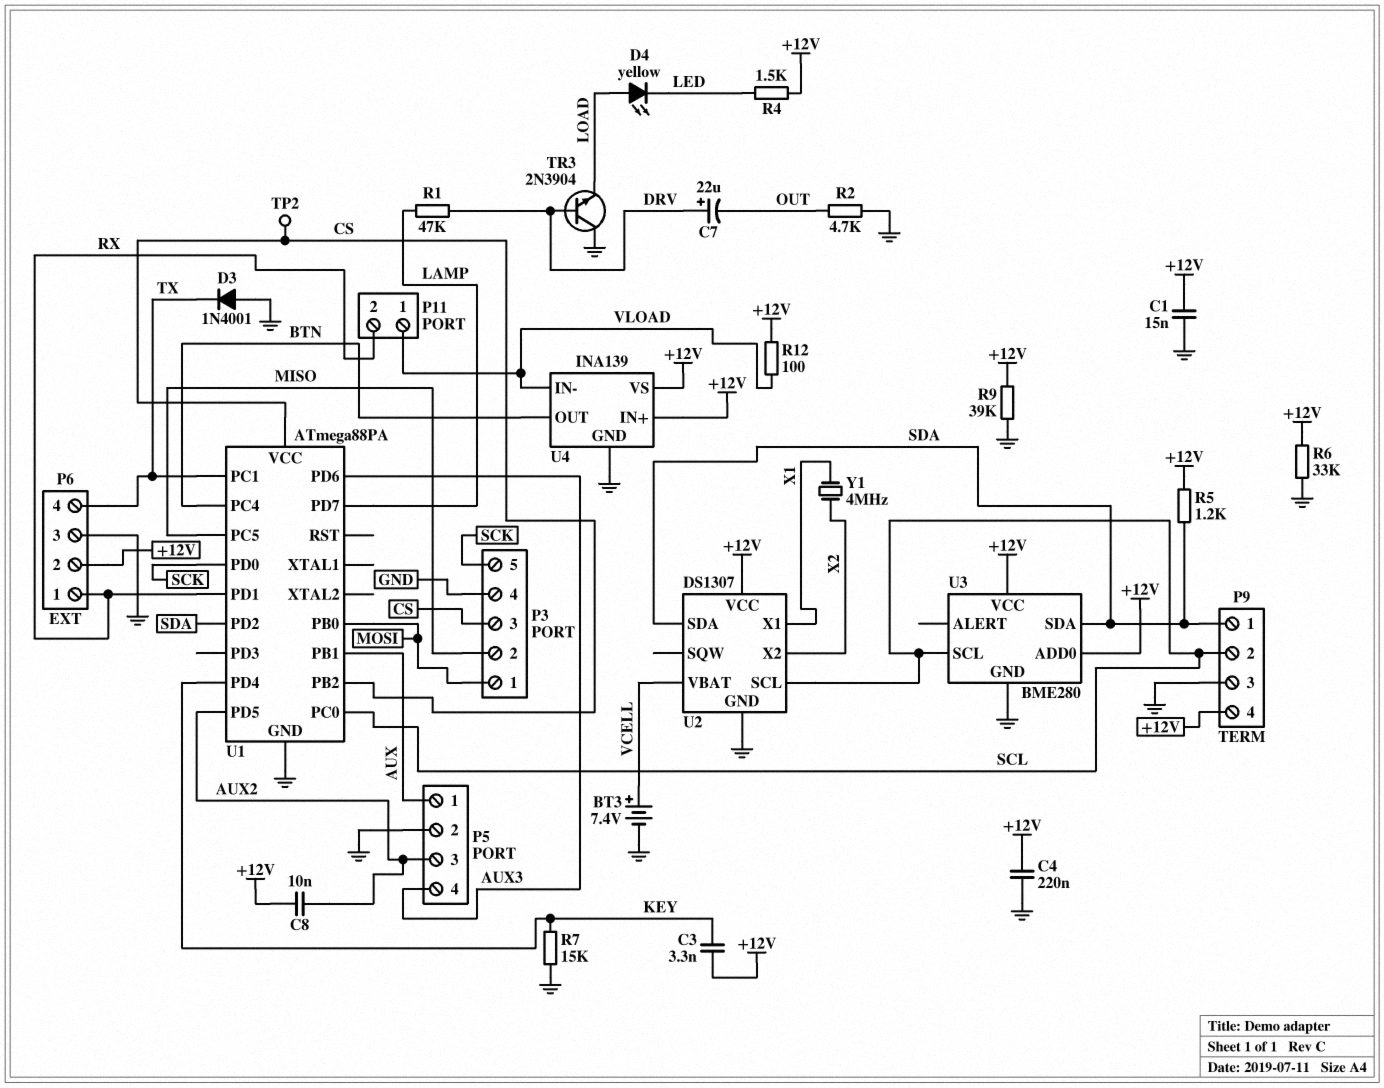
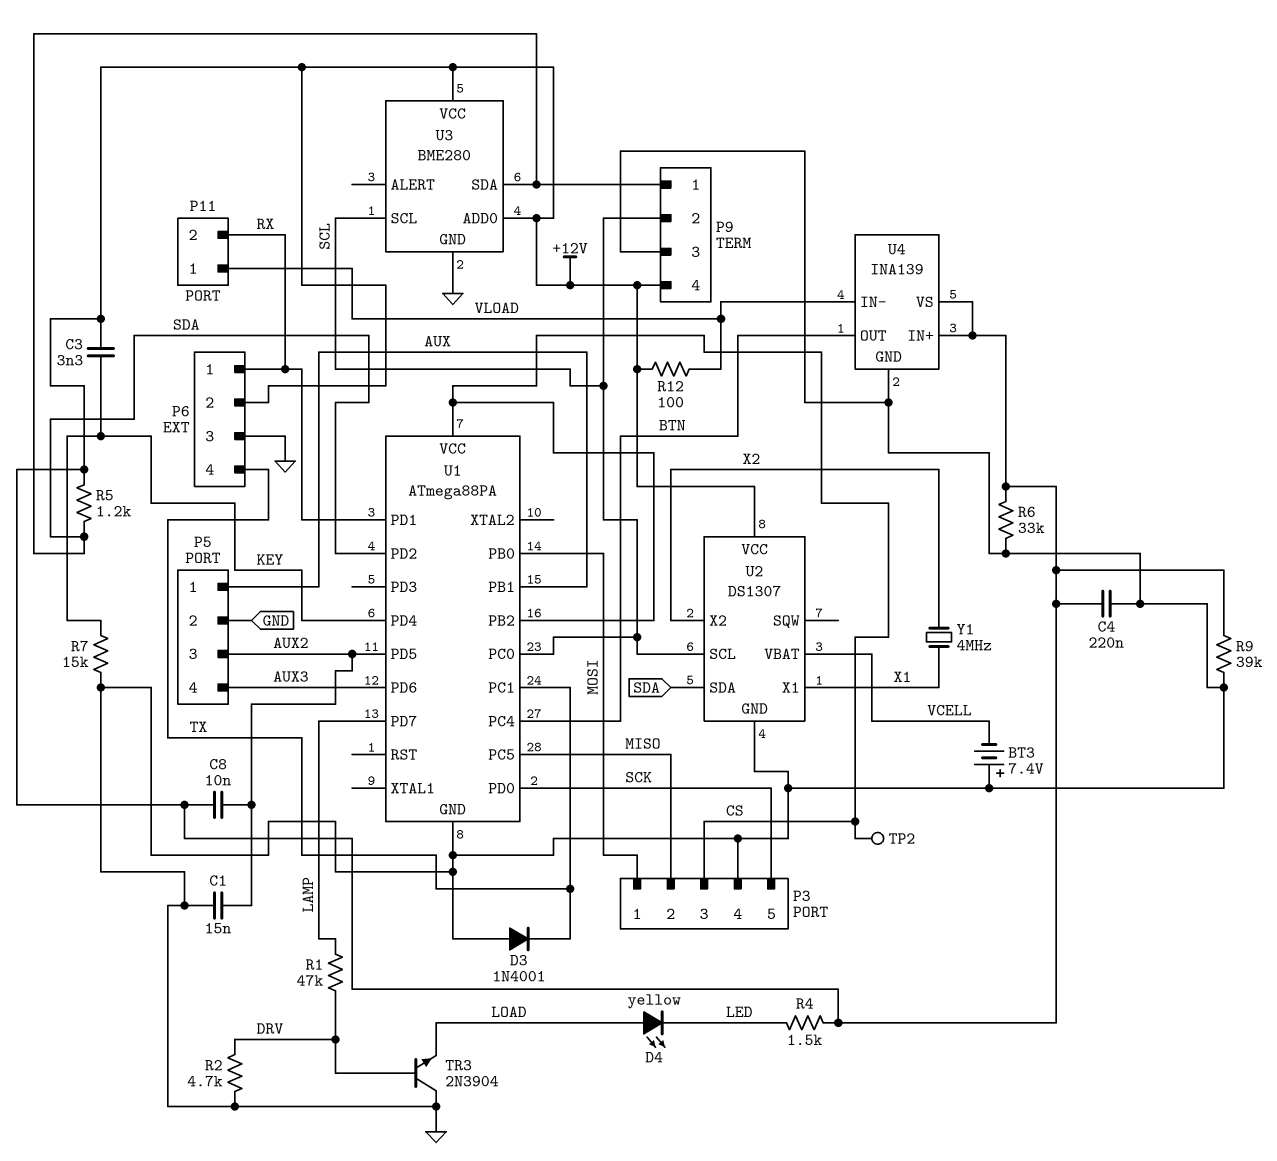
BT3: 7.4V (plus VCELL, minus GND) -> 7.4V (plus GND, minus VCELL)
C1: 15nF (+12V, GND) -> 15nF (AUX2, GND)
C7: 22uF (plus DRV, minus OUT) -> none
R2: 4.7k (GND, OUT) -> 4.7k (DRV, GND)

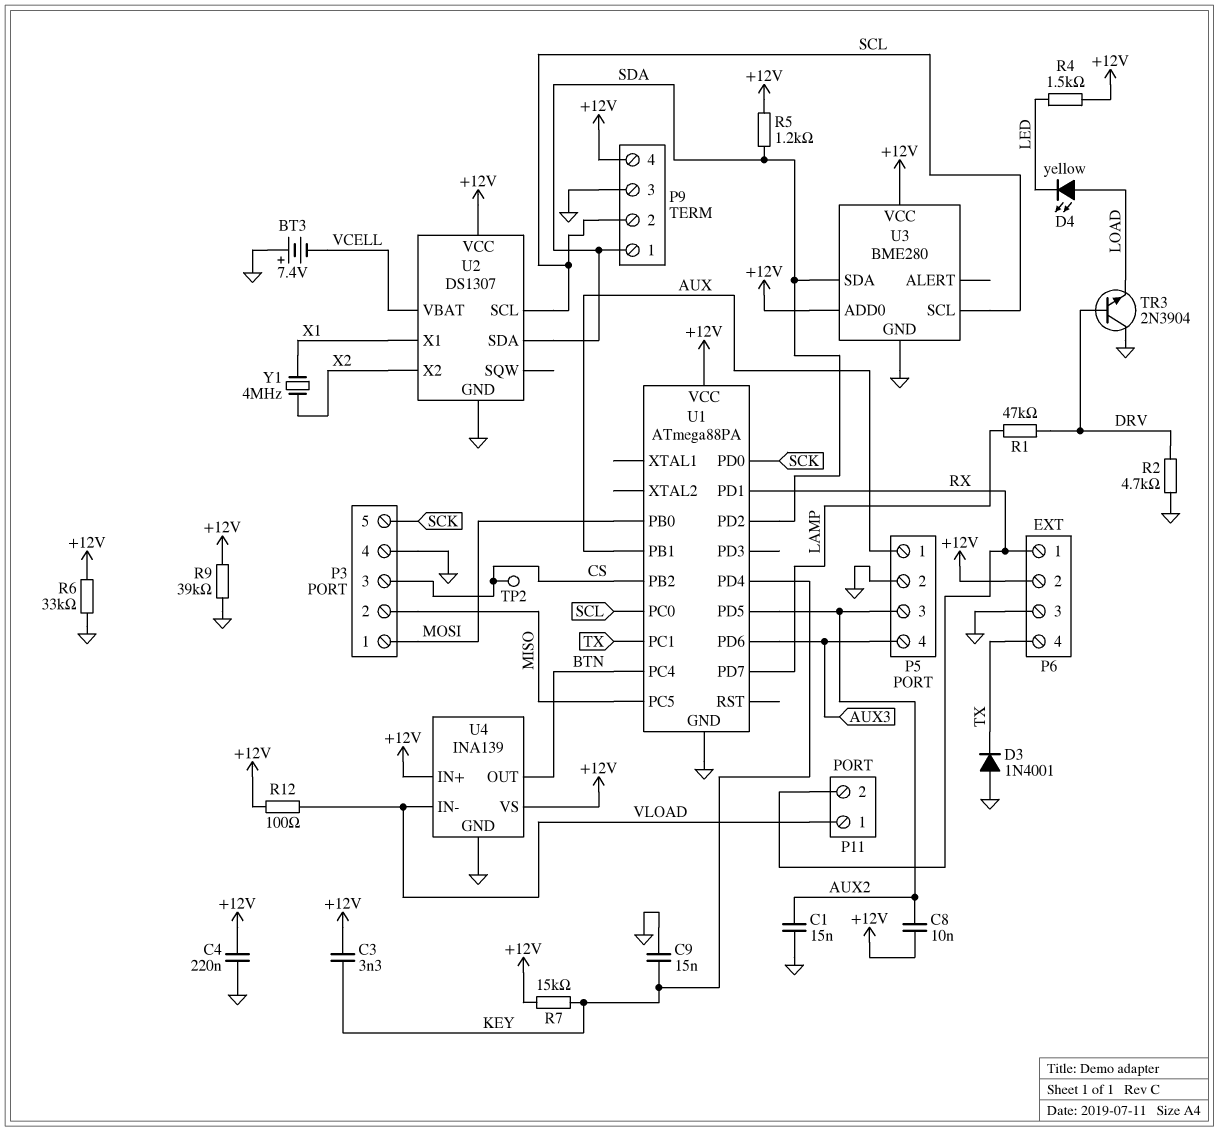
C9: none -> 15nF (GND, KEY)
R7: 15k (GND, KEY) -> 15k (+12V, KEY)
U1 pin VCC: CS -> +12V

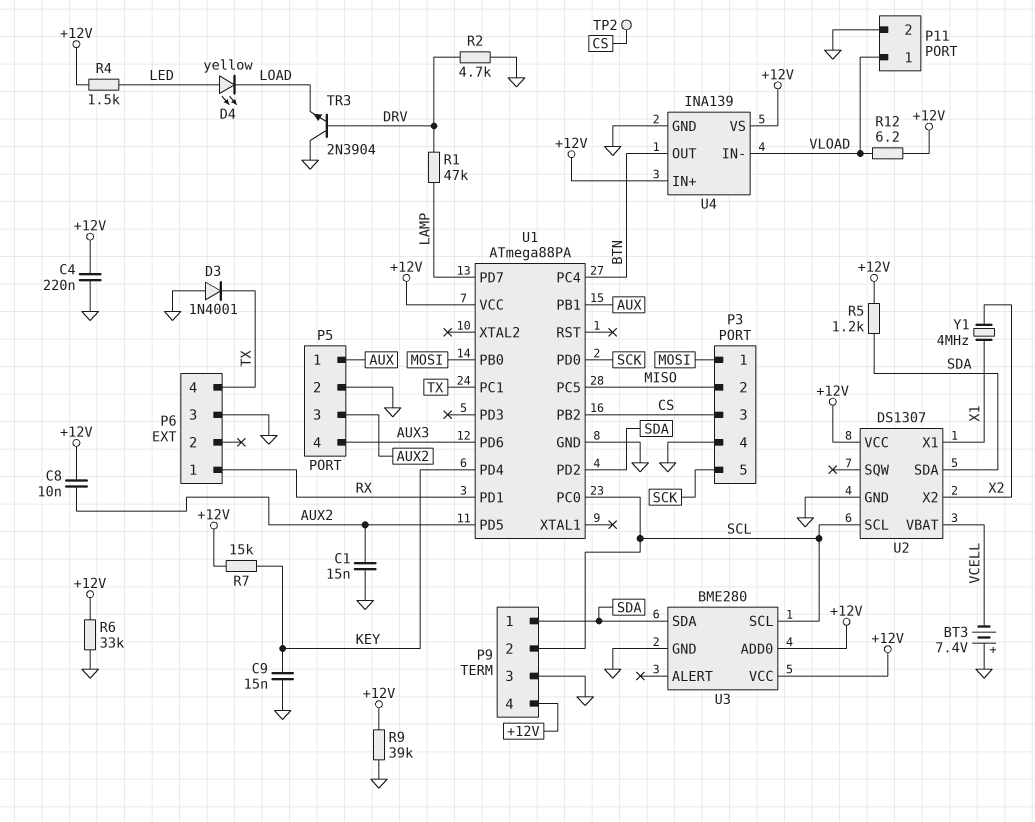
C3: 3.3nF (+12V, KEY) -> none
D4: LED yellow (A LOAD, K LED) -> LED yellow (A LED, K LOAD)
P6 pin 2: +12V -> none
P11 pin 2: RX -> GND
R12: 100 (+12V, VLOAD) -> 6.2 (+12V, VLOAD)

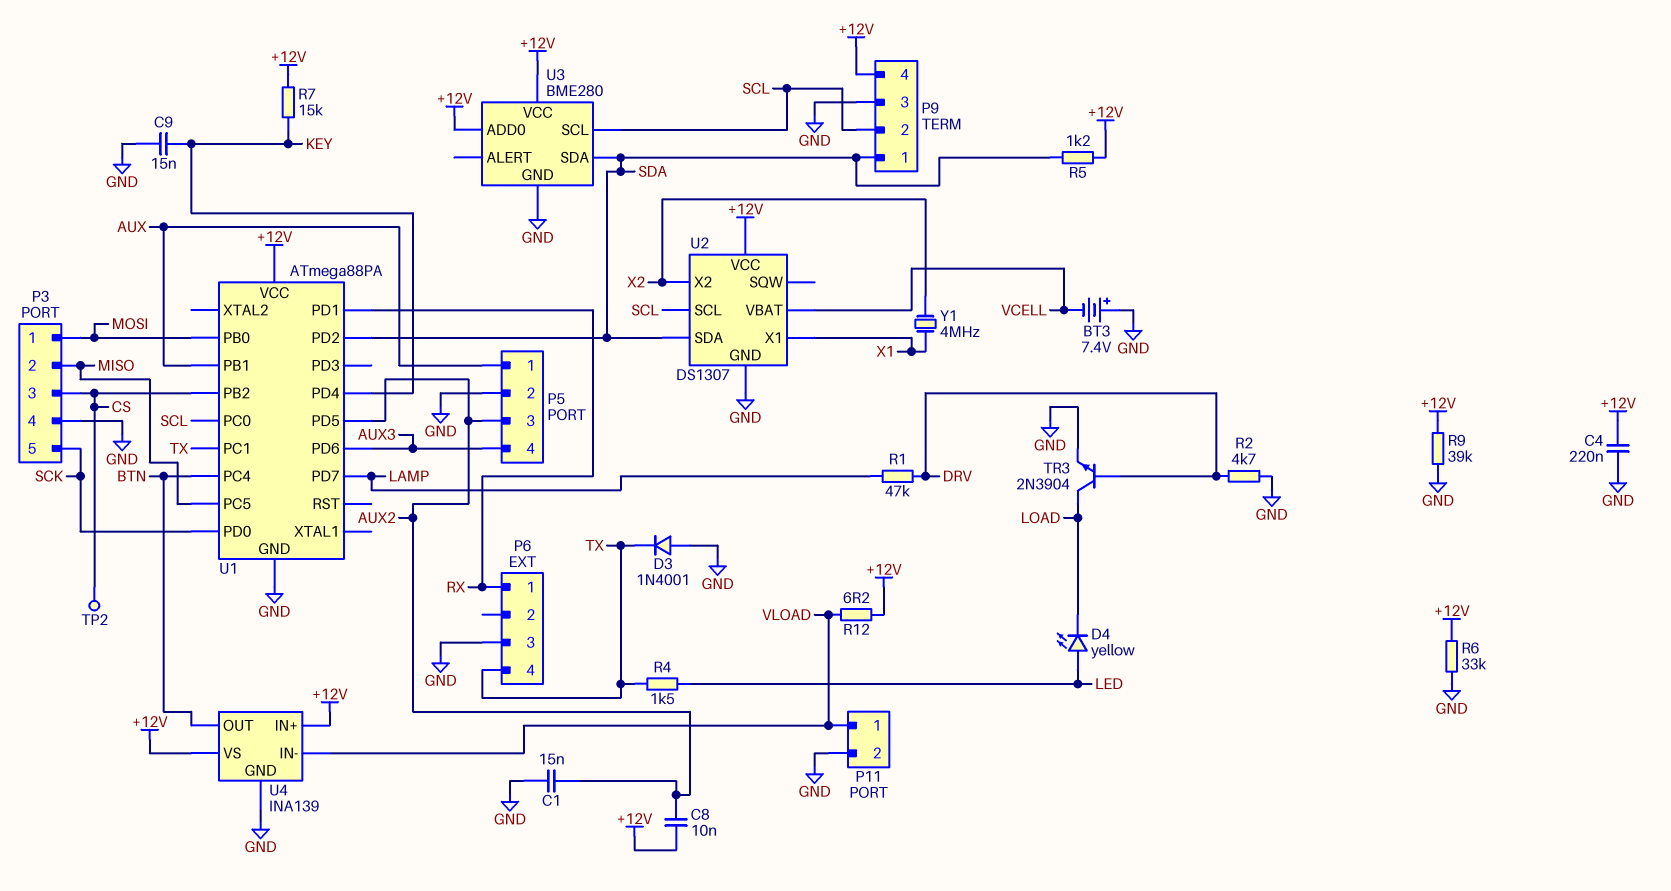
R4: 1.5k (+12V, LED) -> 1.5k (LED, TX)
TR3: NPN 2N3904 (B DRV, C GND, E LOAD) -> NPN 2N3904 (B DRV, C LOAD, E GND)

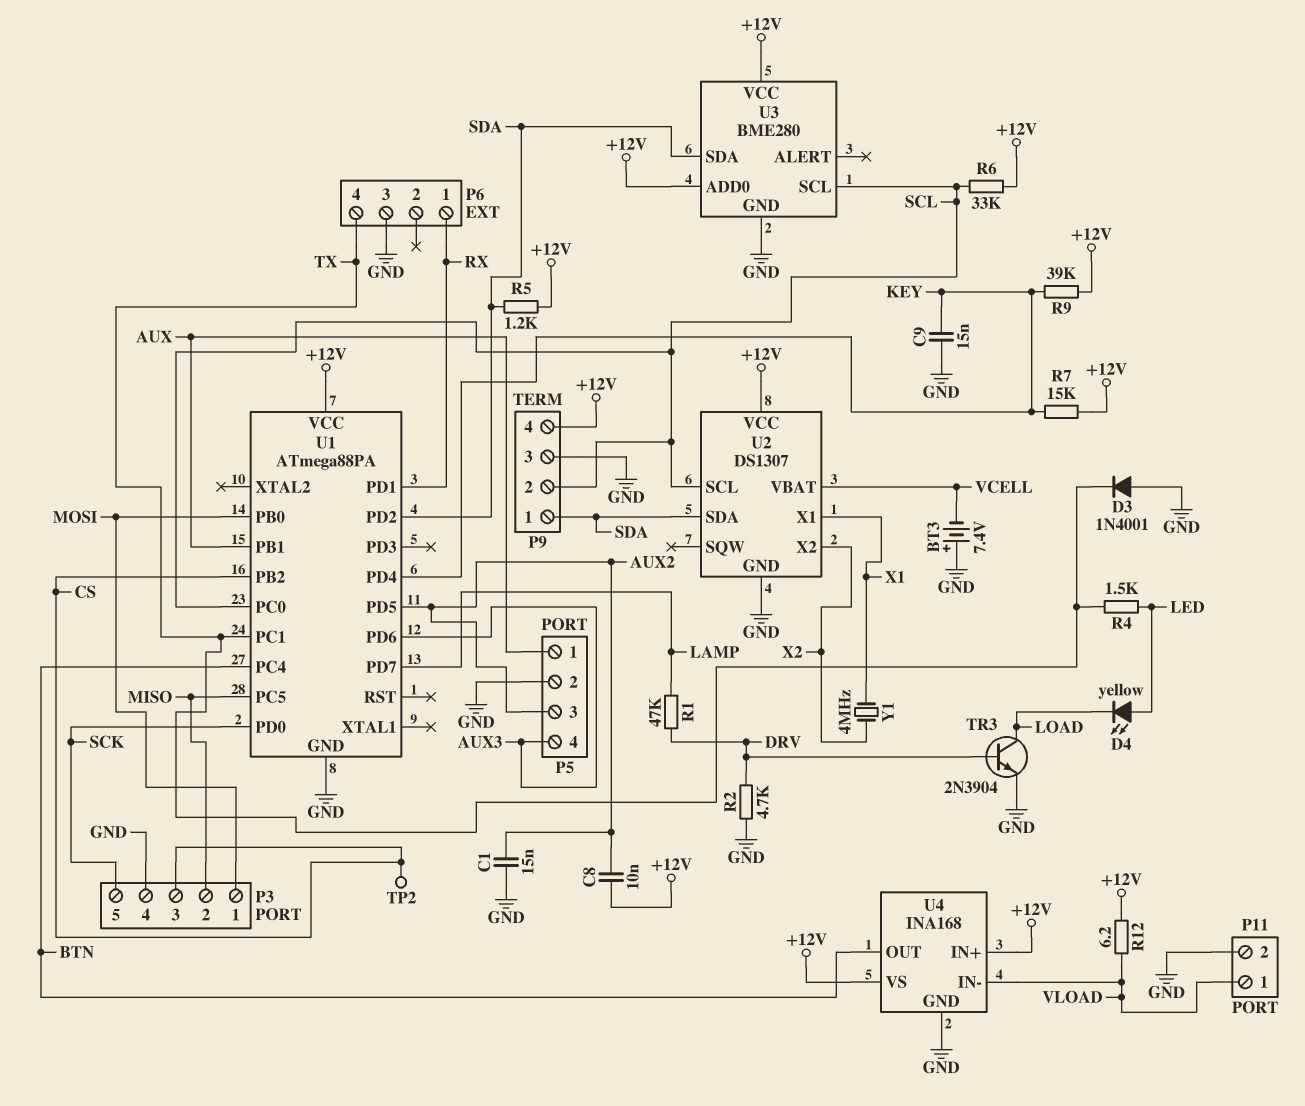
C4: 220nF (+12V, GND) -> none
R6: 33k (+12V, GND) -> 33k (+12V, SCL)
R9: 39k (+12V, GND) -> 39k (+12V, KEY)
U4: INA139 -> INA168

